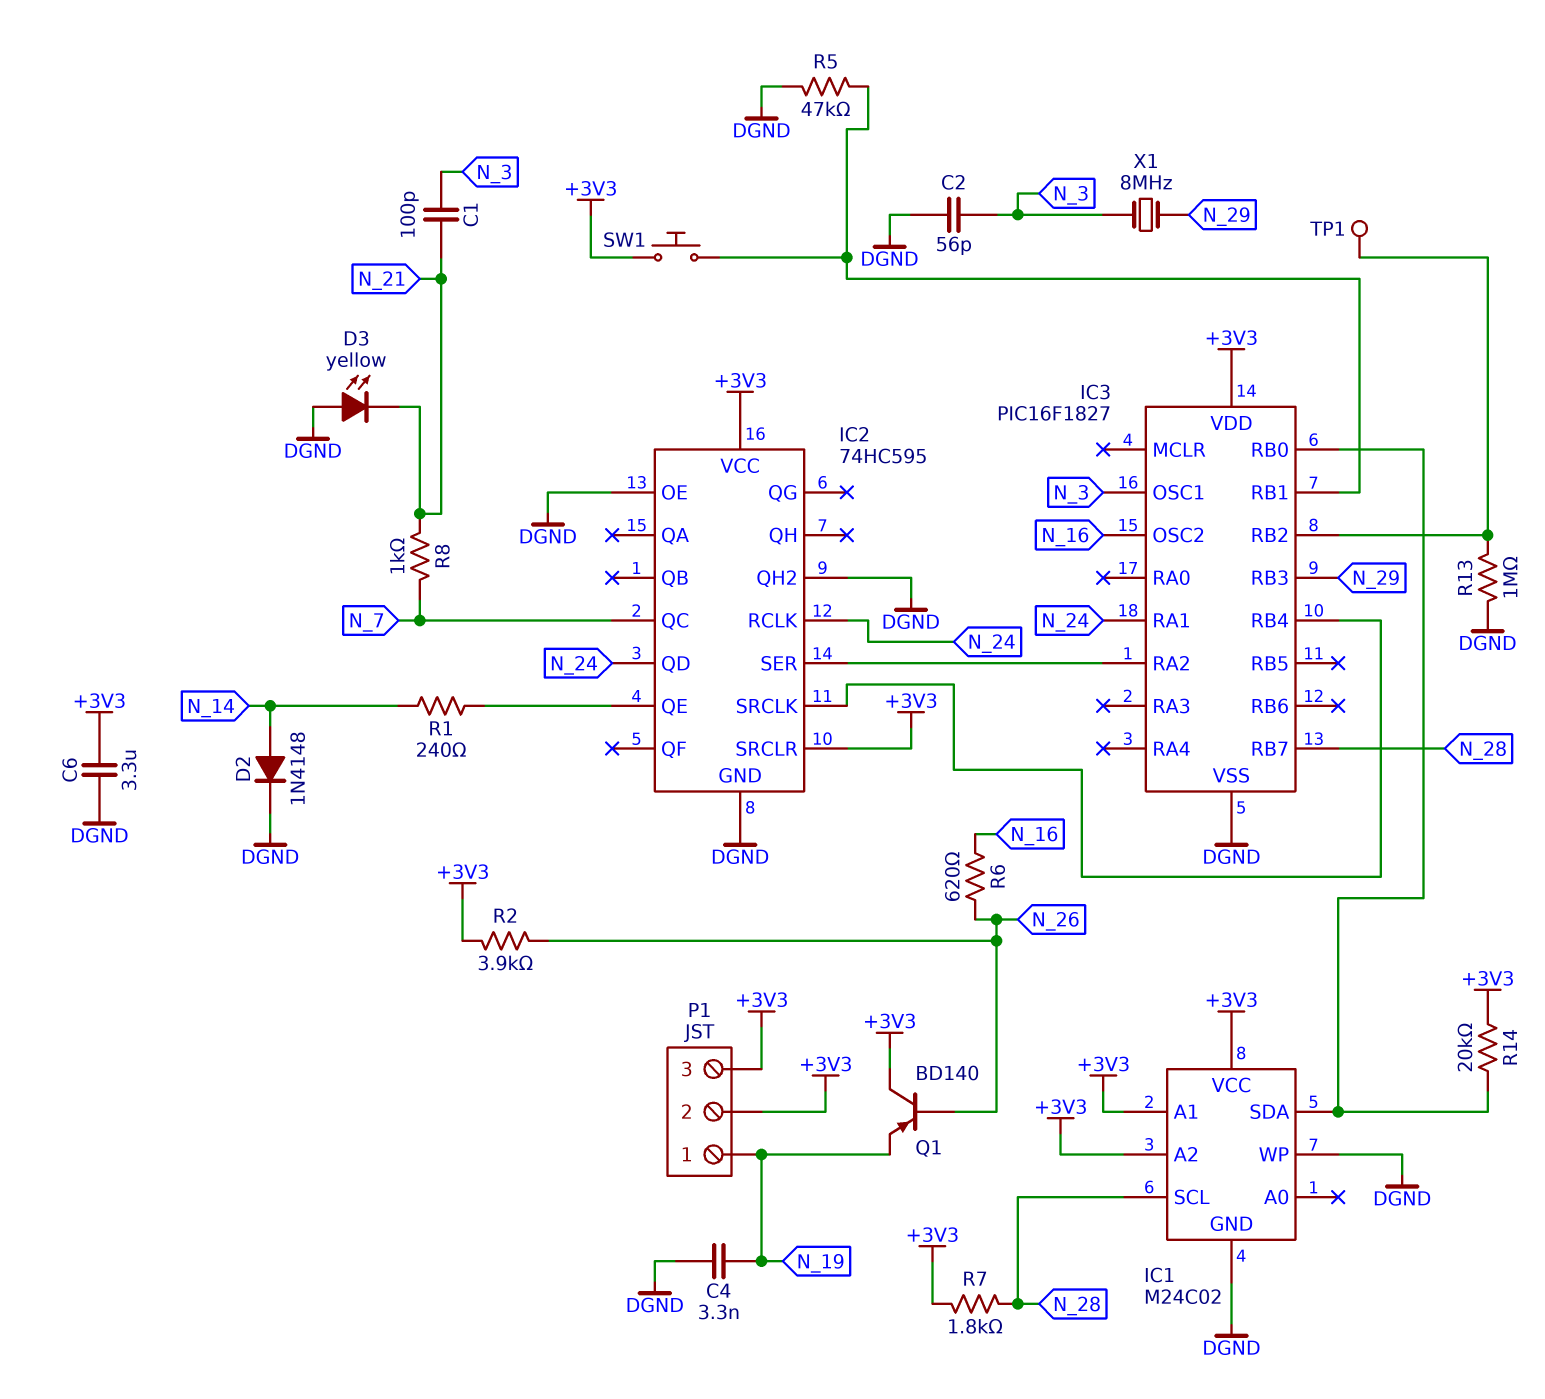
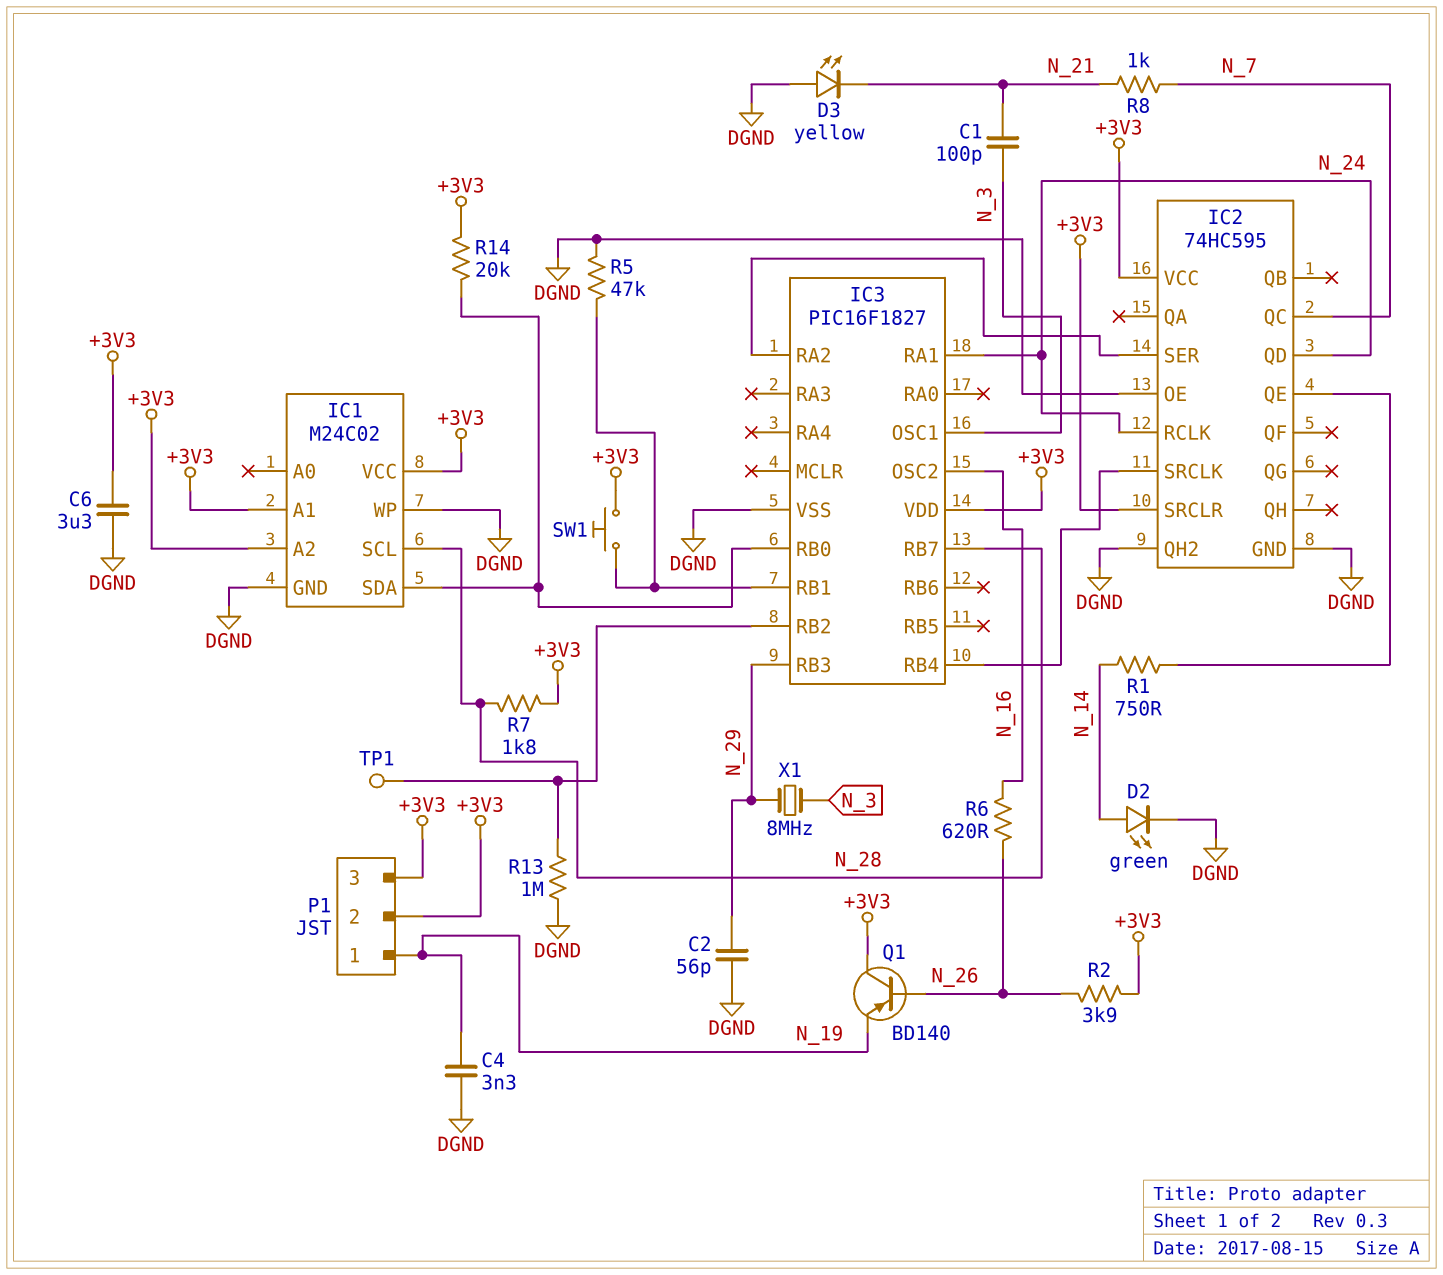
C2: 56pF (DGND, N_3) -> 56pF (DGND, N_29)
D2: diode 1N4148 (A N_14, K DGND) -> LED green (A N_14, K DGND)
R1: 240 (IC2/QE, N_14) -> 750 (IC2/QE, N_14)

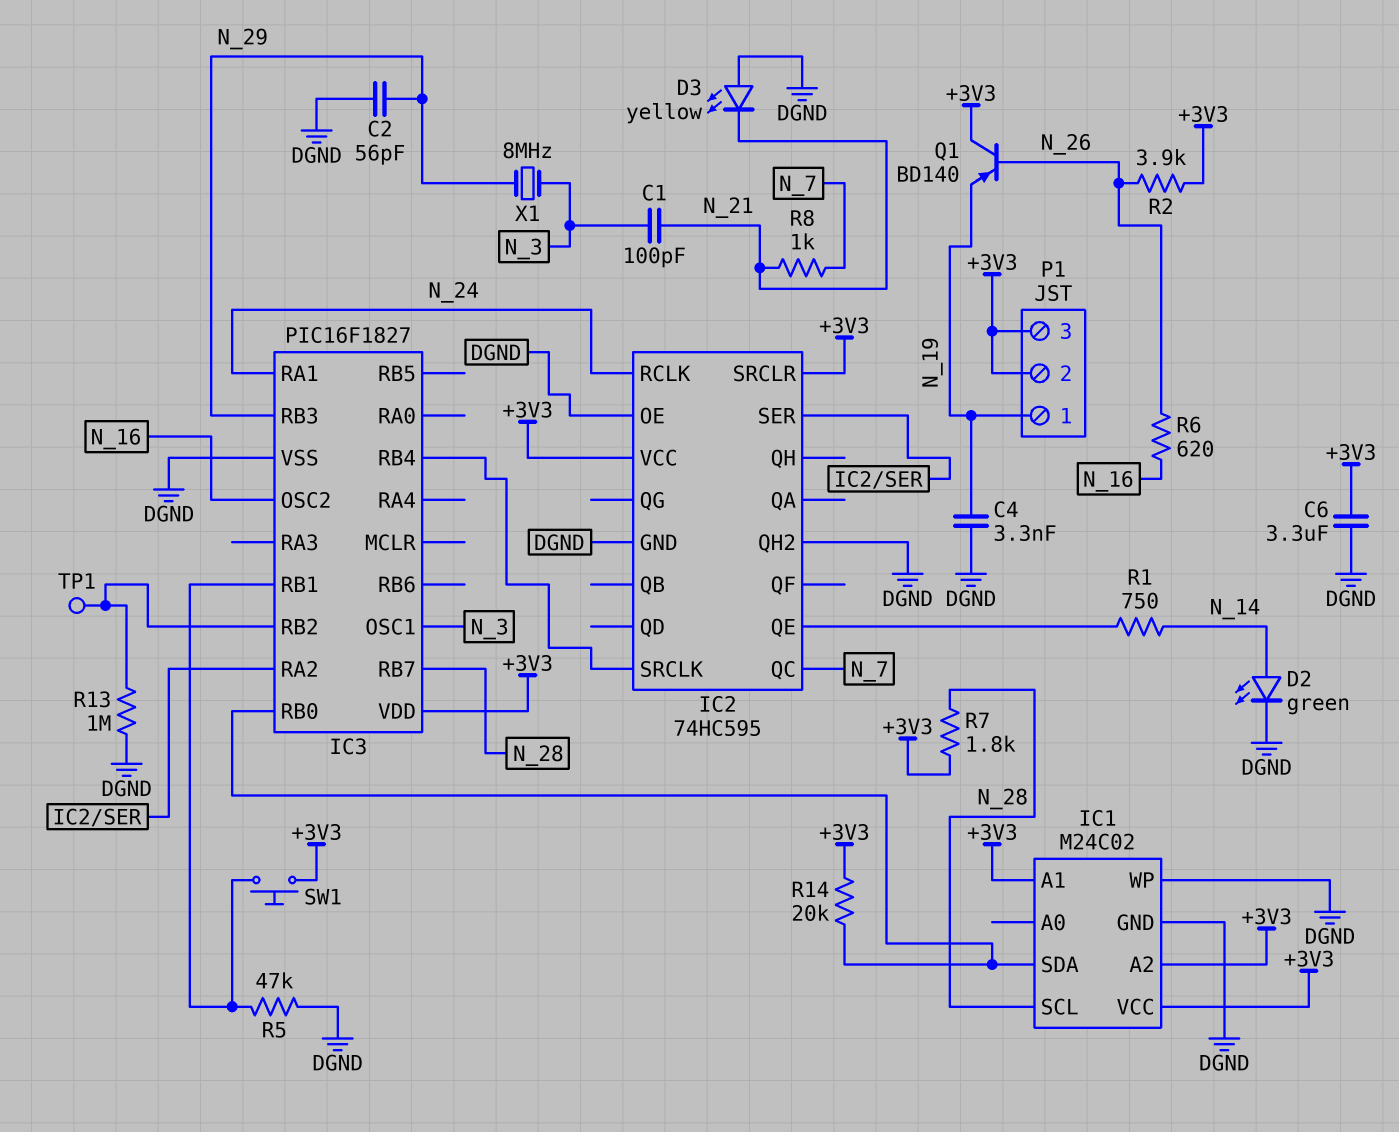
IC2 pin QD: N_24 -> none

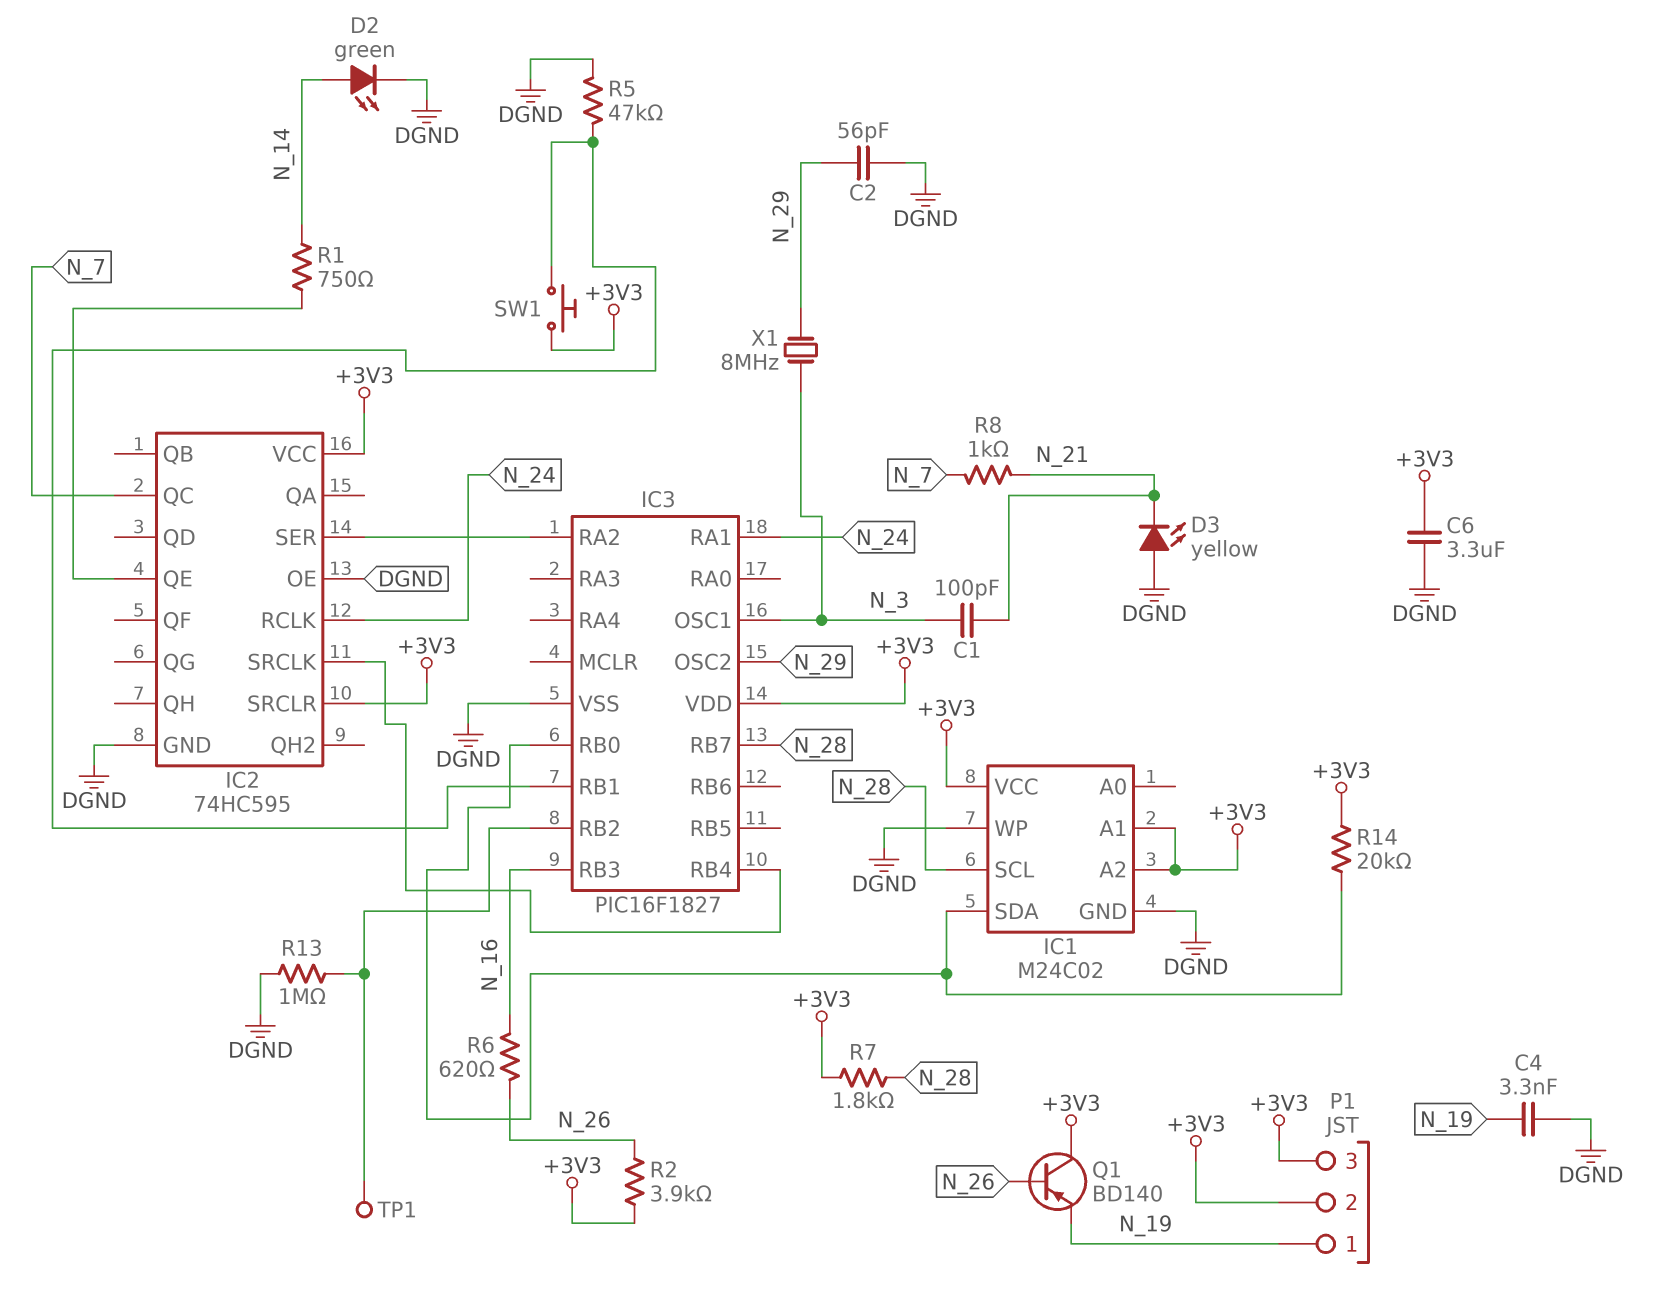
IC2 pin QH2: DGND -> none
IC3 pin OSC2: N_16 -> N_29
IC3 pin RB3: N_29 -> N_16

